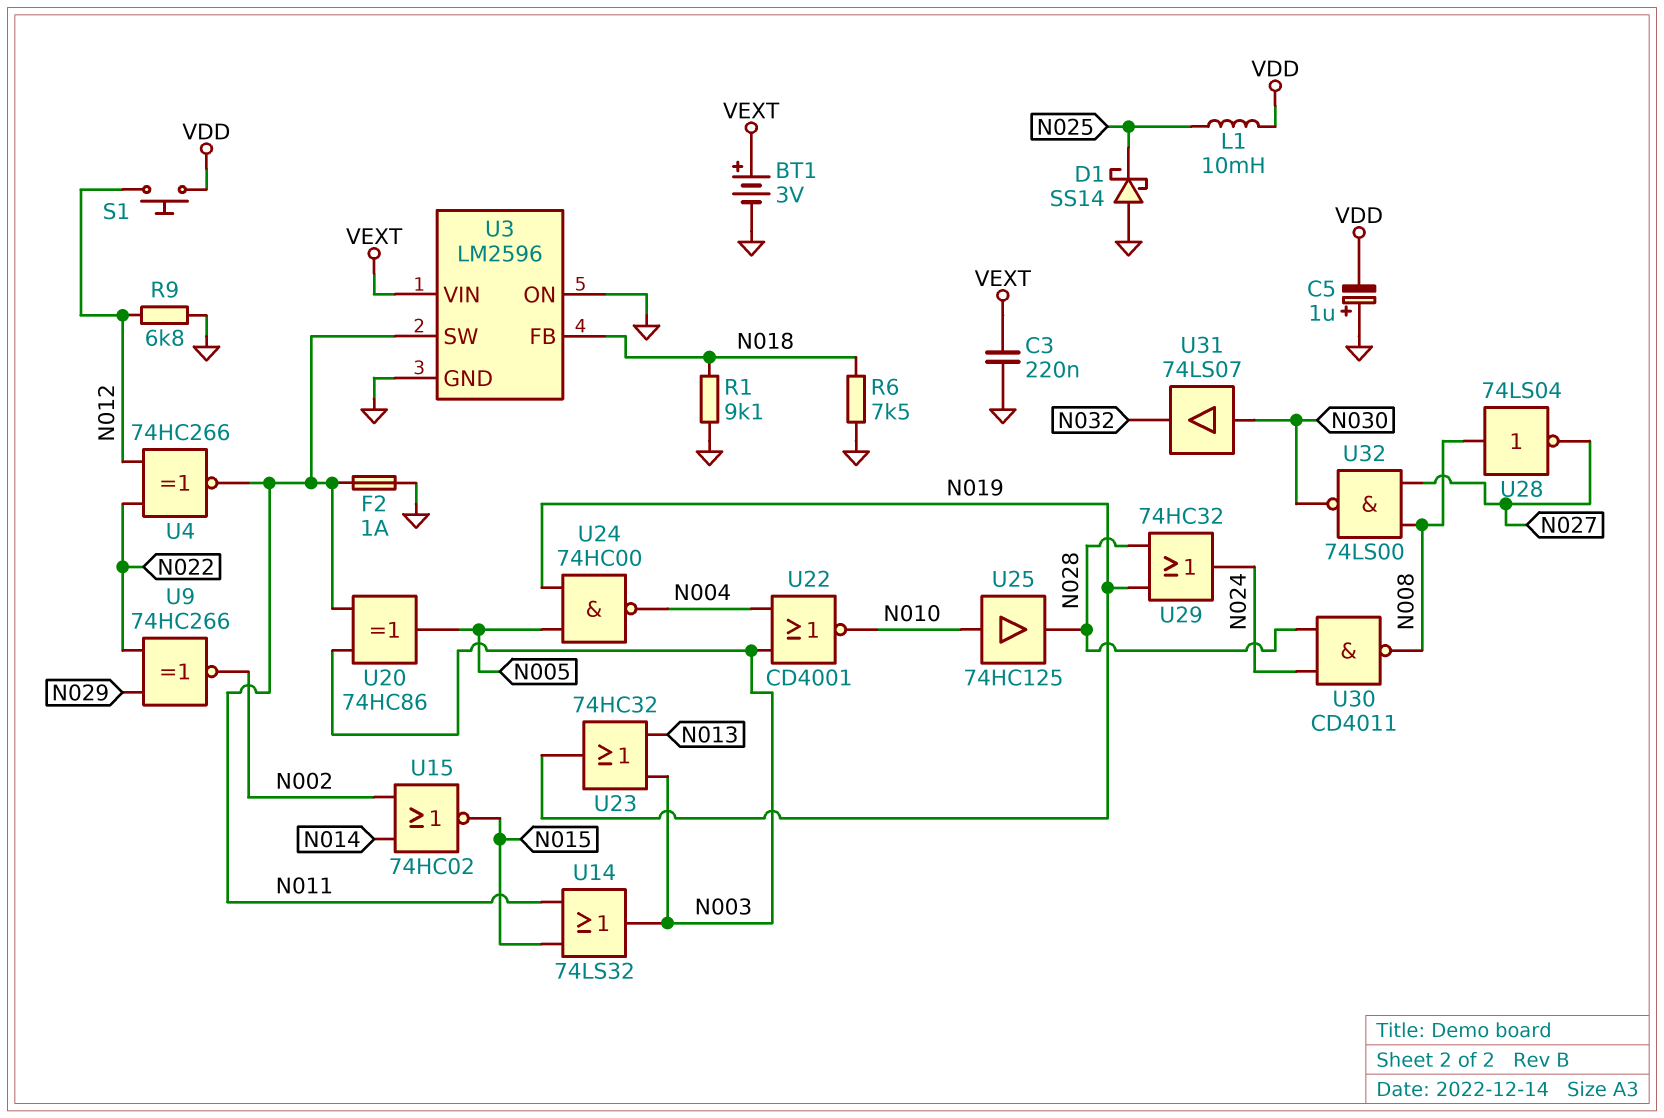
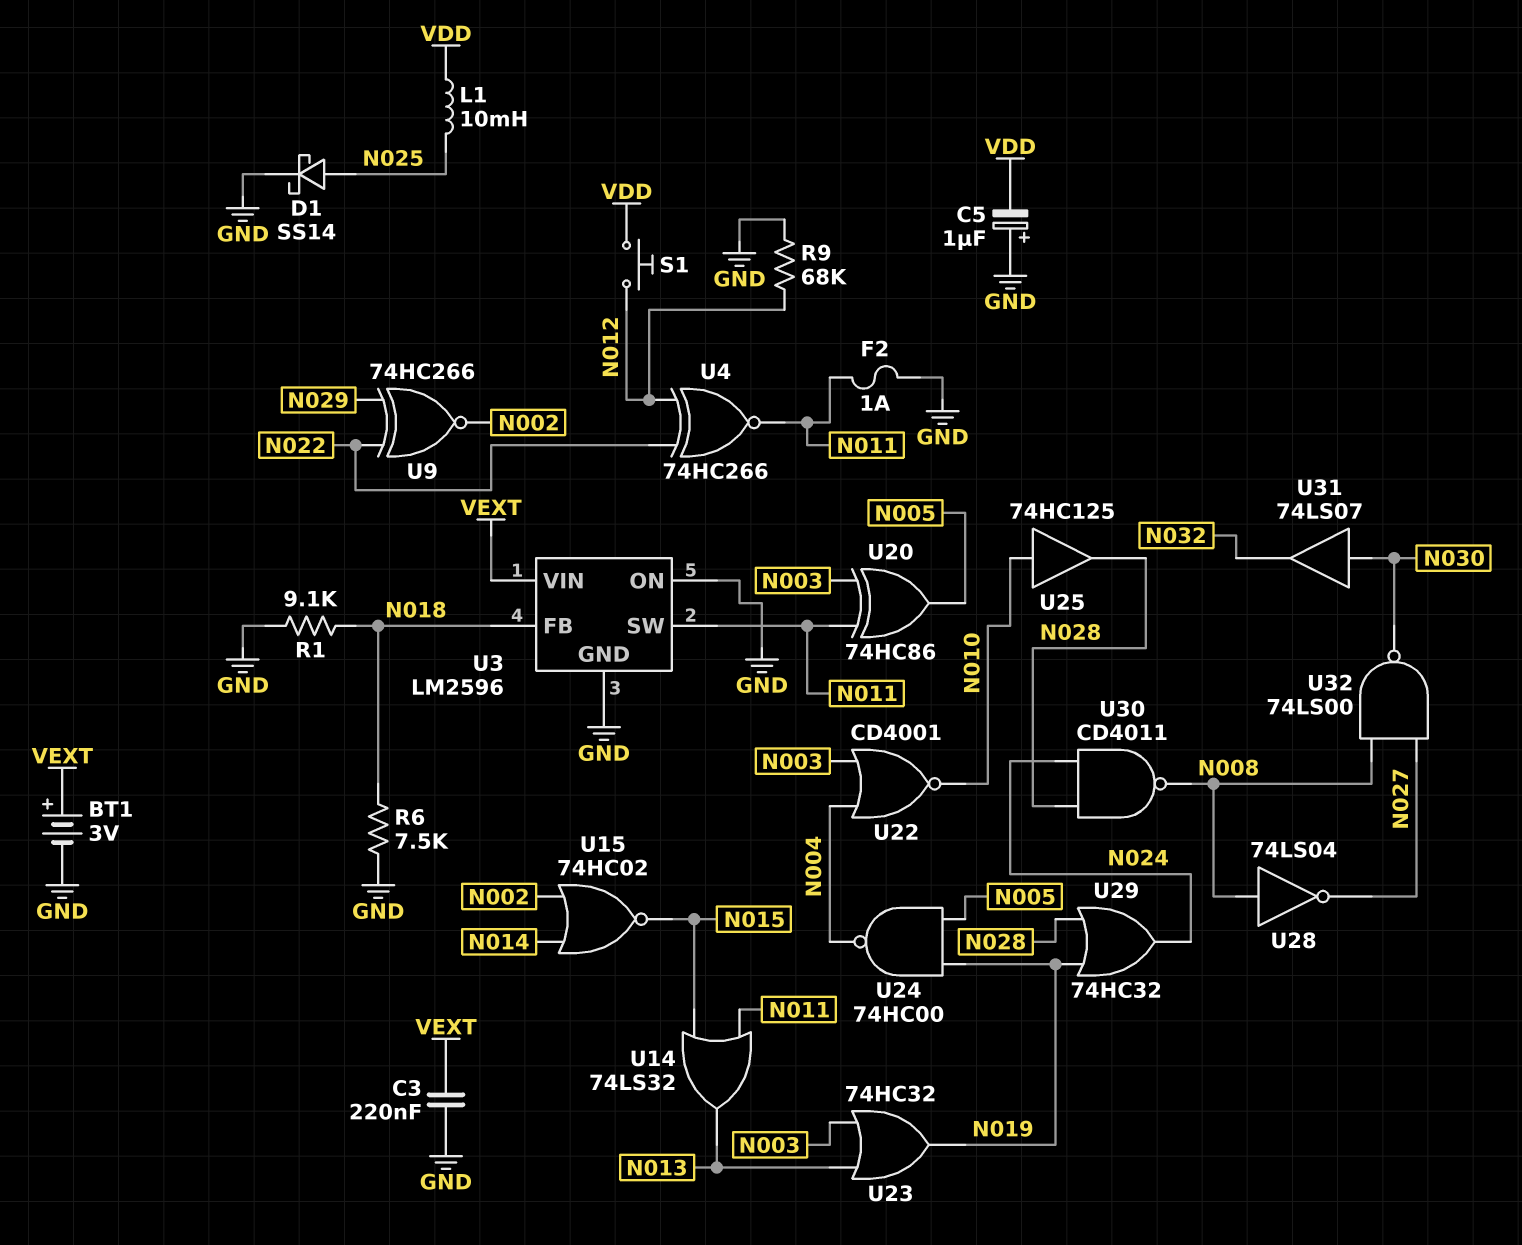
D1: schottky SS14 (A GND, K N025) -> schottky SS14 (A N025, K GND)
R9: 6.8k (GND, N012) -> 68k (GND, N012)
U14: OR 74LS32 (in N011, in N015, out N003) -> OR 74LS32 (in N011, in N015, out N013)

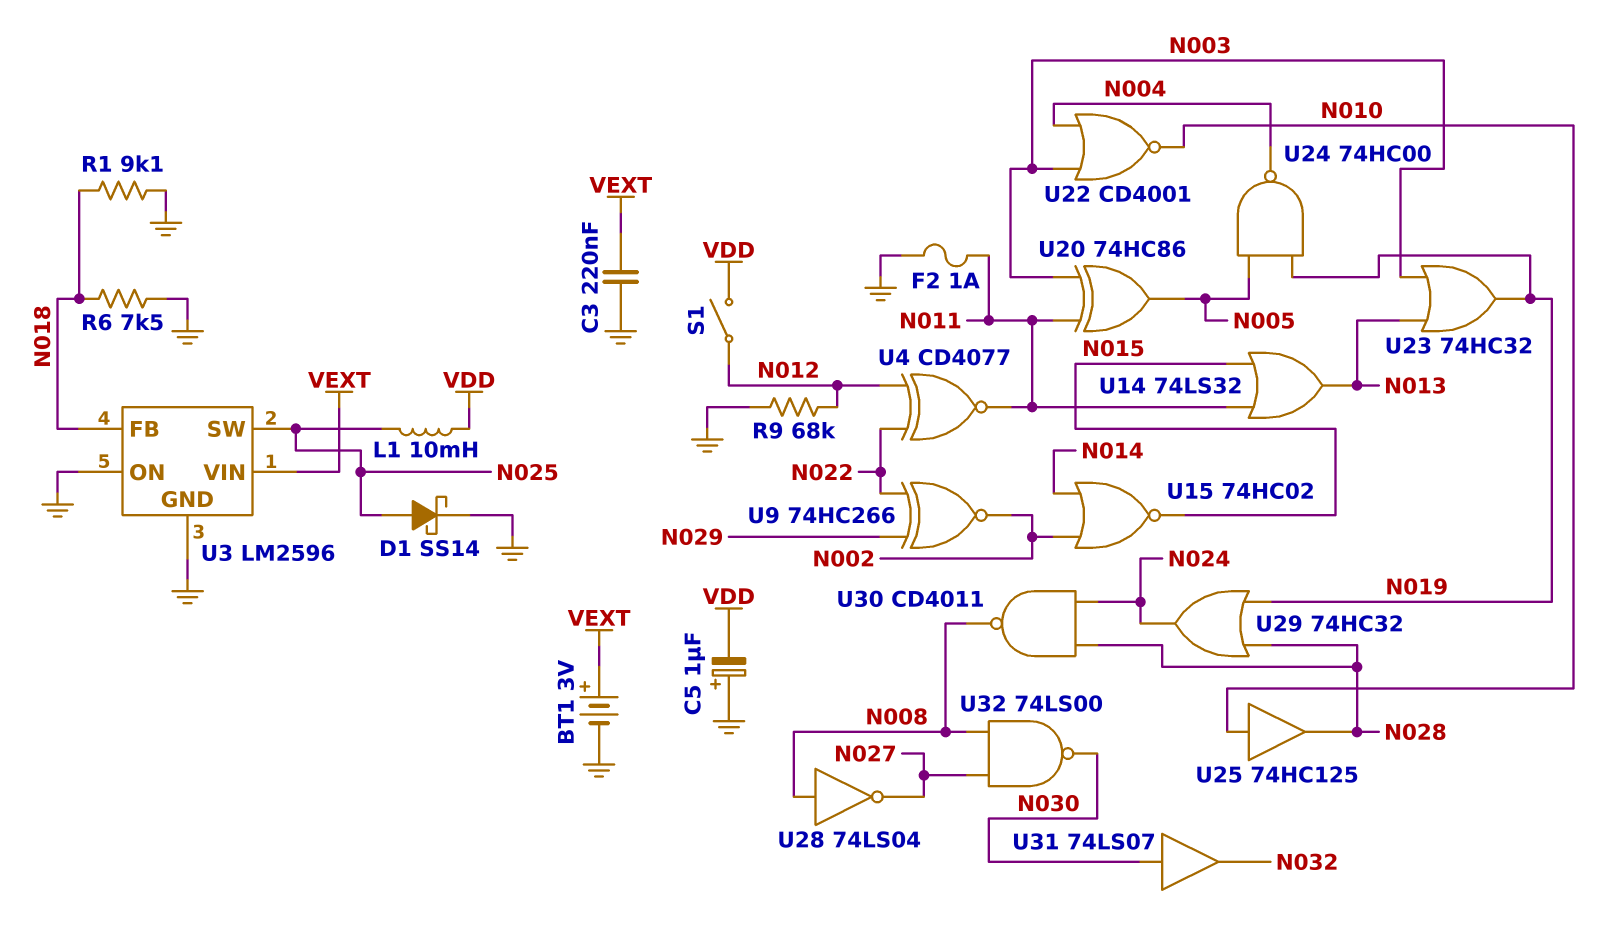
S1: button (N012, VDD) -> switch (N012, VDD)
U3 pin SW: N011 -> N025
U4: XNOR 74HC266 (in N012, in N022, out N011) -> XNOR CD4077 (in N012, in N022, out N011)

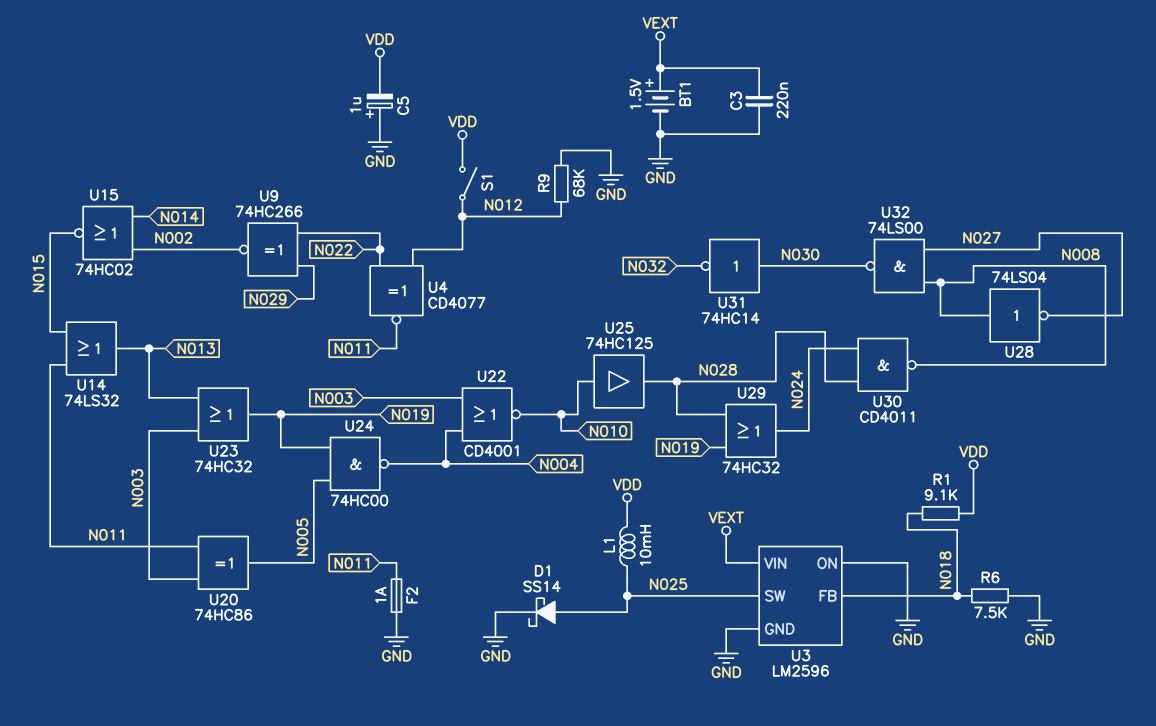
BT1: 3V (plus VEXT, minus GND) -> 1.5V (plus VEXT, minus GND)
R1: 9.1k (GND, N018) -> 9.1k (N018, VDD)
U31: buffer 74LS07 (in N030, out N032) -> NOT 74HC14 (in N030, out N032)

